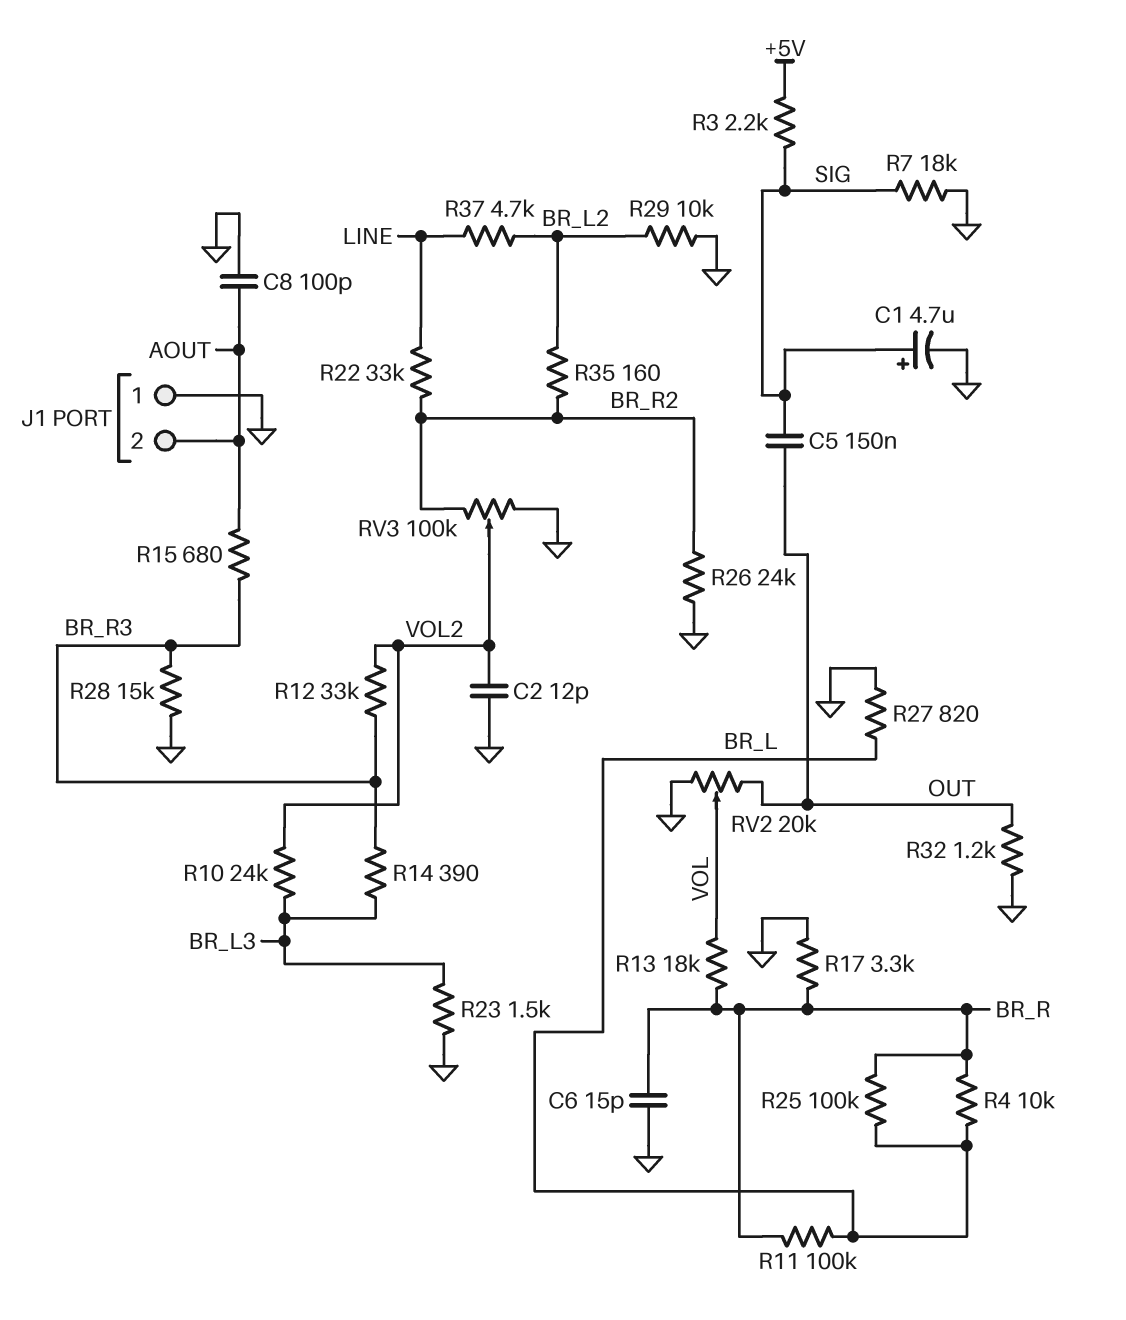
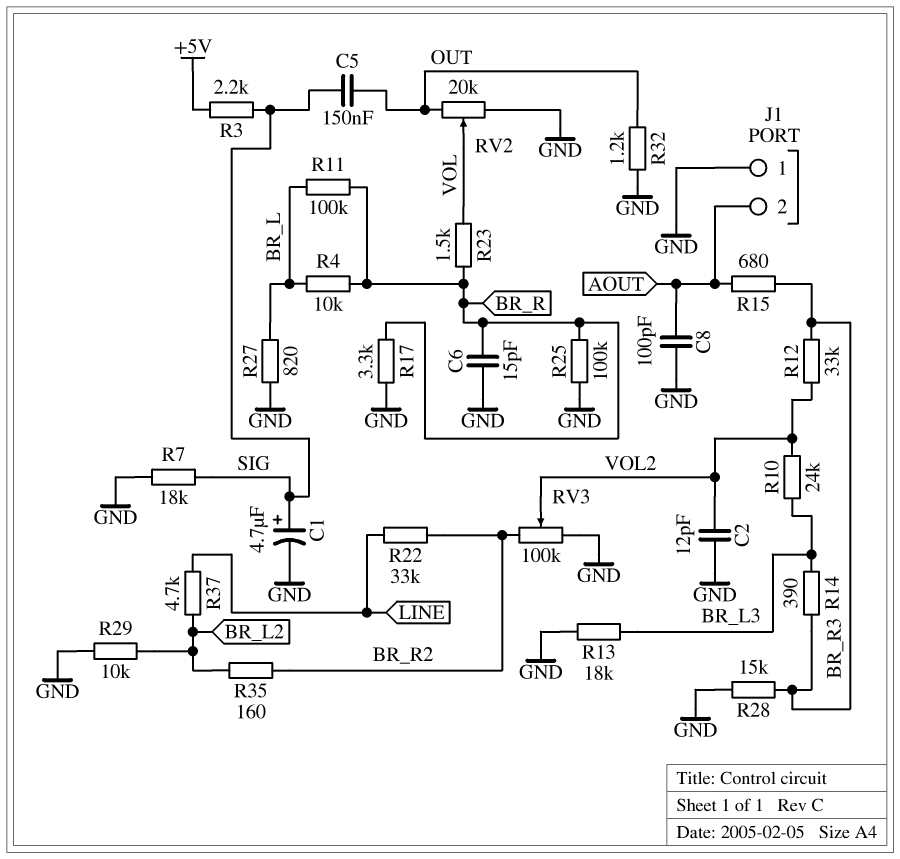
R13: 18k (BR_R, VOL) -> 18k (BR_L3, GND)
R23: 1.5k (BR_L3, GND) -> 1.5k (BR_R, VOL)
R25: 100k (BR_L, BR_R) -> 100k (BR_R, GND)
R26: 24k (BR_R2, GND) -> none

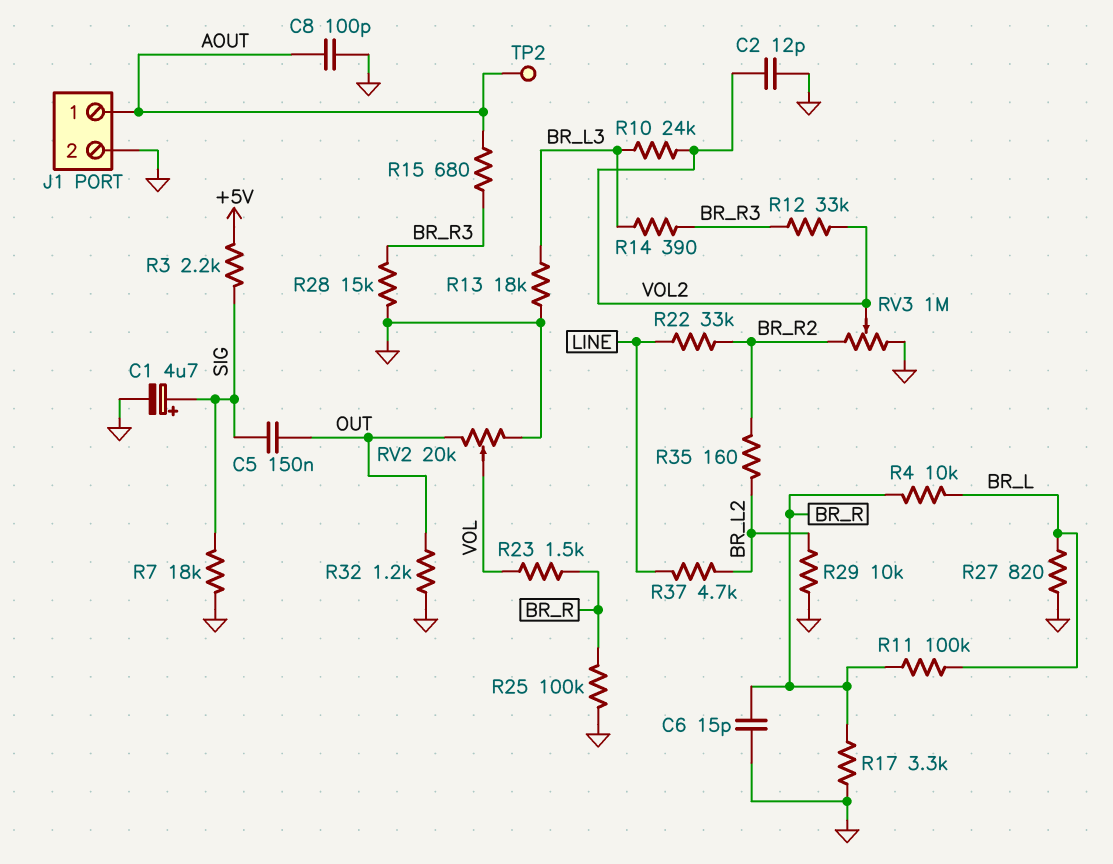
J1 pin 1: GND -> AOUT
J1 pin 2: AOUT -> GND
RV3: 100k (BR_R2, GND, wiper VOL2) -> 1M (BR_R2, GND, wiper VOL2)
TP2: none -> test point (AOUT)

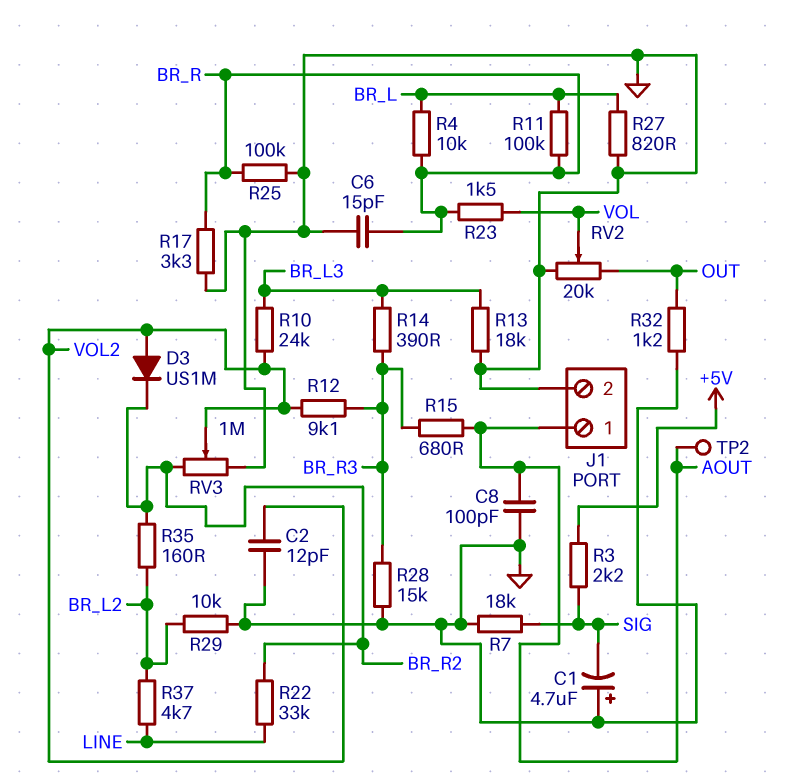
C1: 4.7uF (plus SIG, minus GND) -> 4.7uF (plus GND, minus SIG)
C5: 150nF (OUT, SIG) -> none
D3: none -> diode US1M (A VOL2, K BR_R2)
R12: 33k (BR_R3, VOL2) -> 9.1k (BR_R3, VOL2)

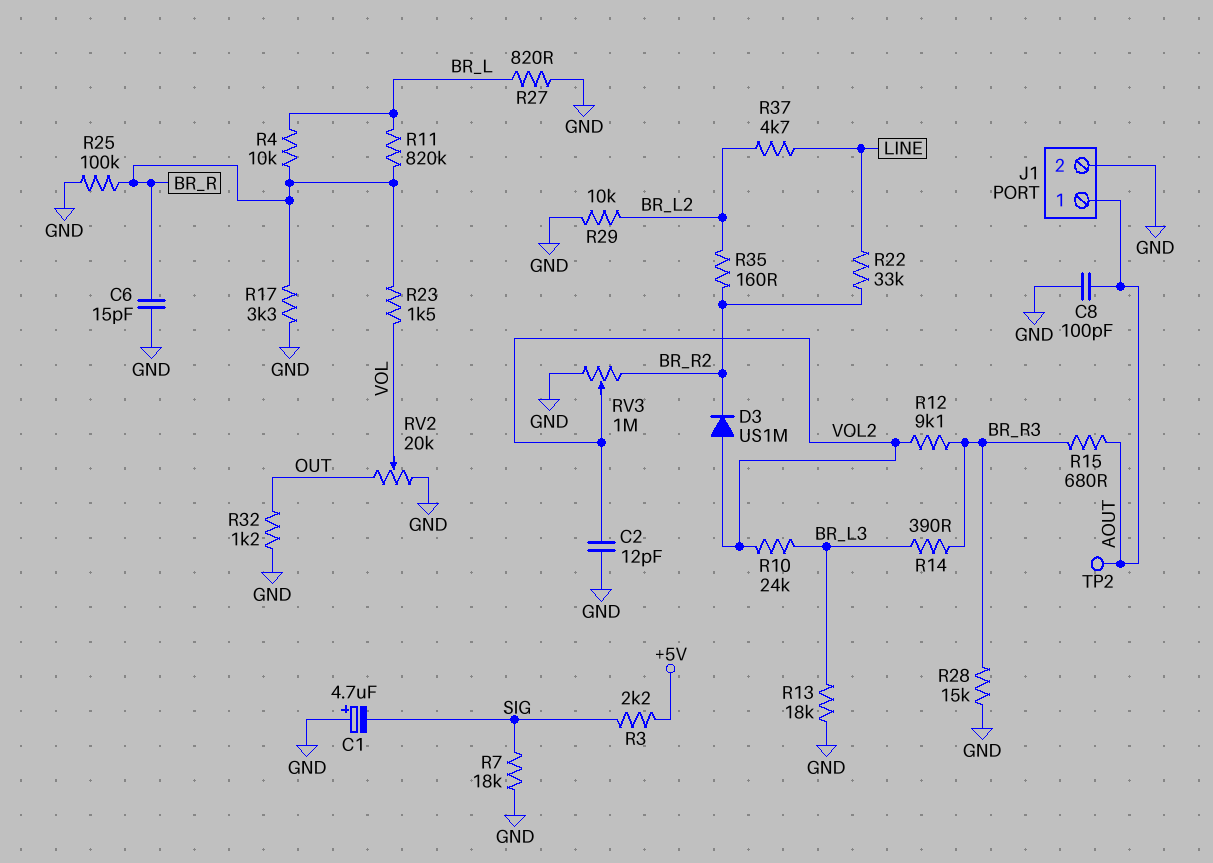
R11: 100k (BR_L, BR_R) -> 820k (BR_L, BR_R)

